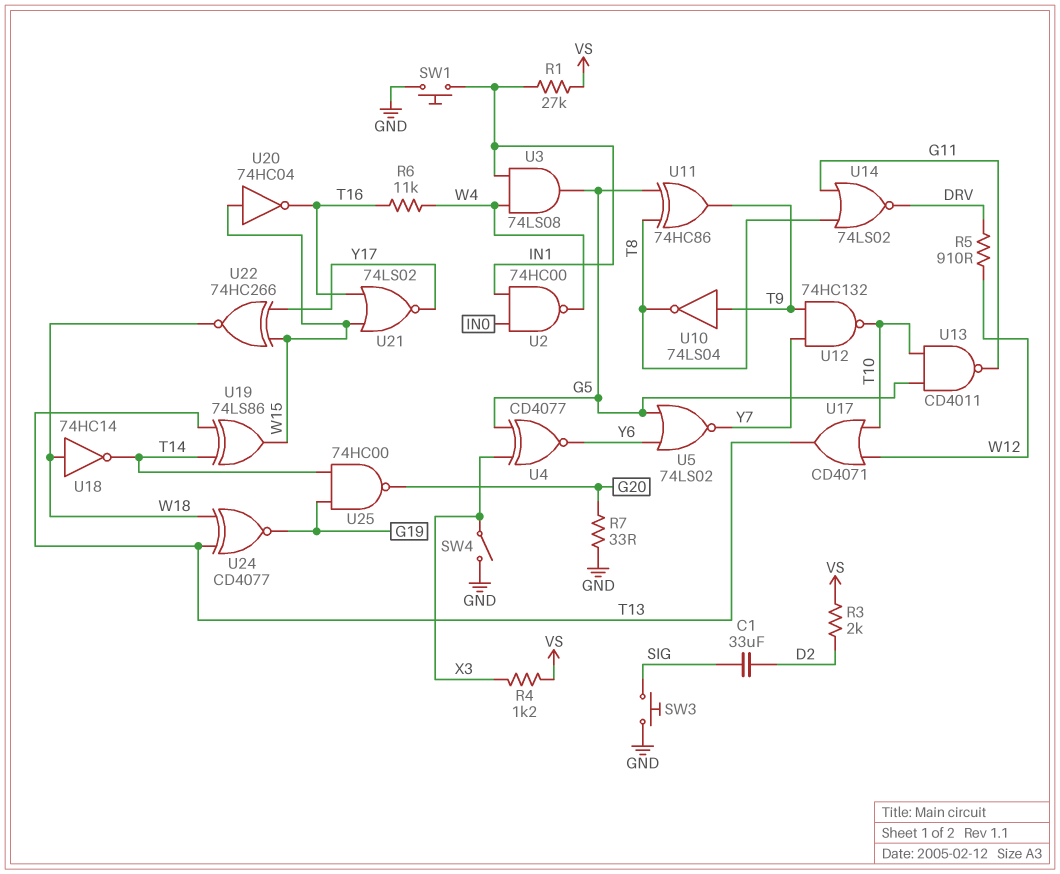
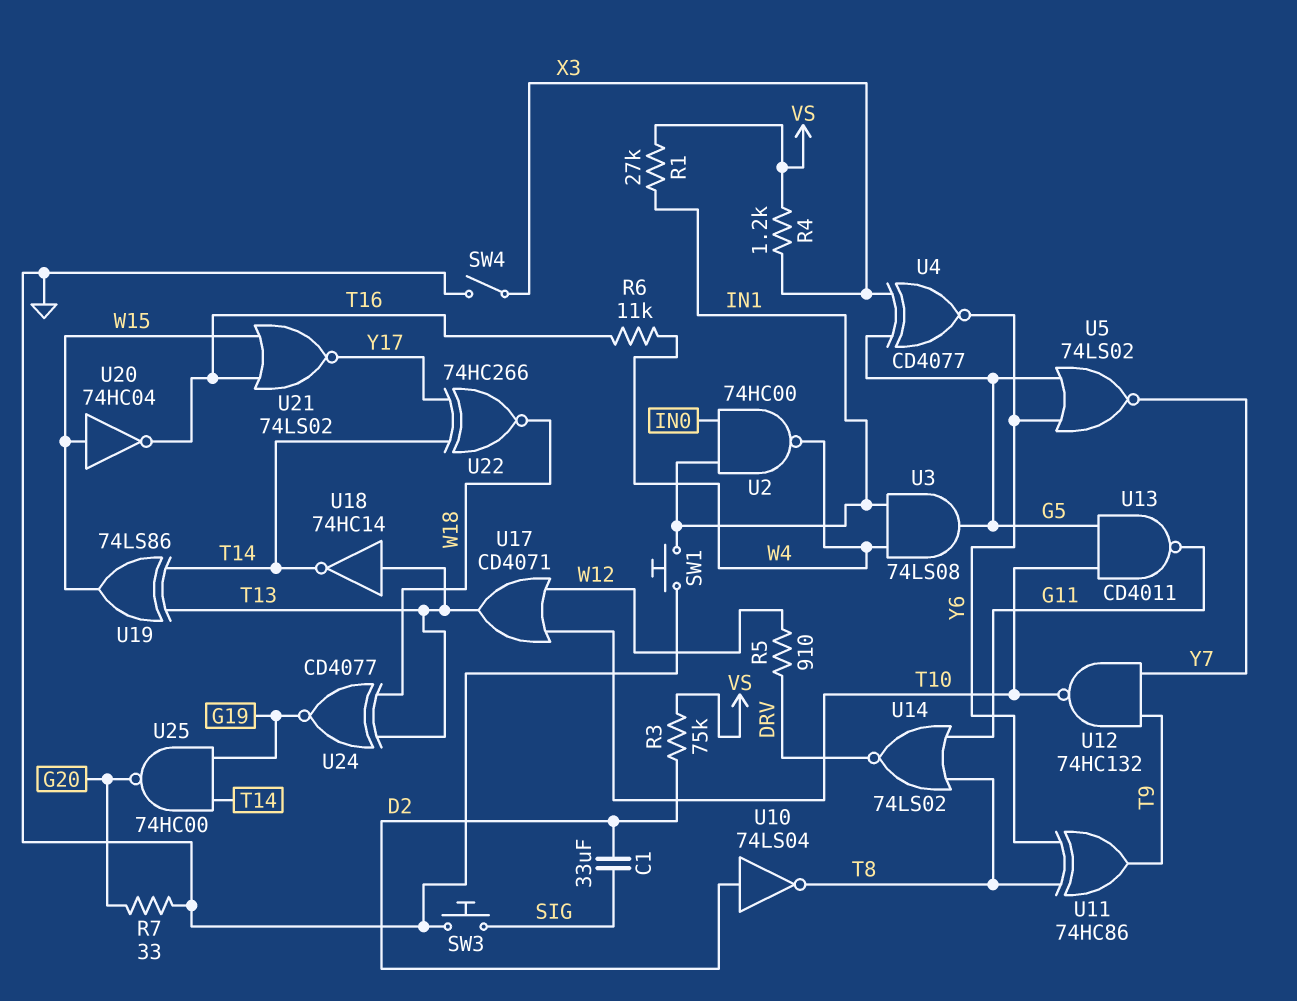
R3: 2k (D2, VS) -> 75k (D2, VS)
U10: NOT 74LS04 (in T9, out T8) -> NOT 74LS04 (in D2, out T8)
U11: XOR 74HC86 (in G5, in T8, out T9) -> XOR 74HC86 (in T8, in Y6, out T9)
U18: NOT 74HC14 (in W18, out T14) -> NOT 74HC14 (in T13, out T14)
U22: XNOR 74HC266 (in W15, in Y17, out W18) -> XNOR 74HC266 (in T14, in Y17, out W18)

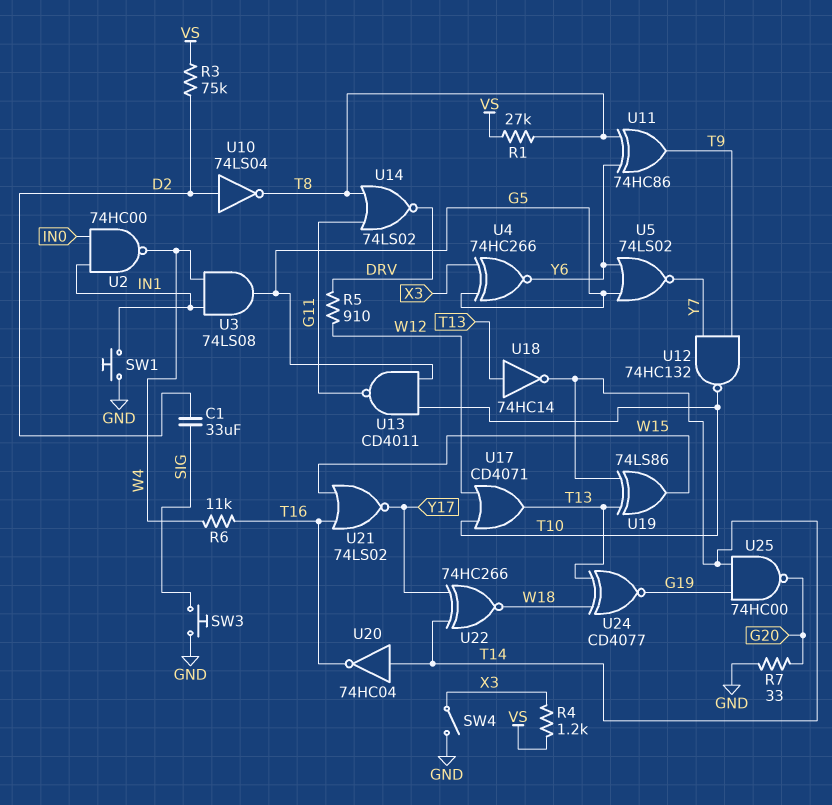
R1: 27k (IN1, VS) -> 27k (T8, VS)
U4: XNOR CD4077 (in G5, in X3, out Y6) -> XNOR 74HC266 (in G5, in X3, out Y6)
U20: NOT 74HC04 (in W15, out T16) -> NOT 74HC04 (in T14, out T16)

